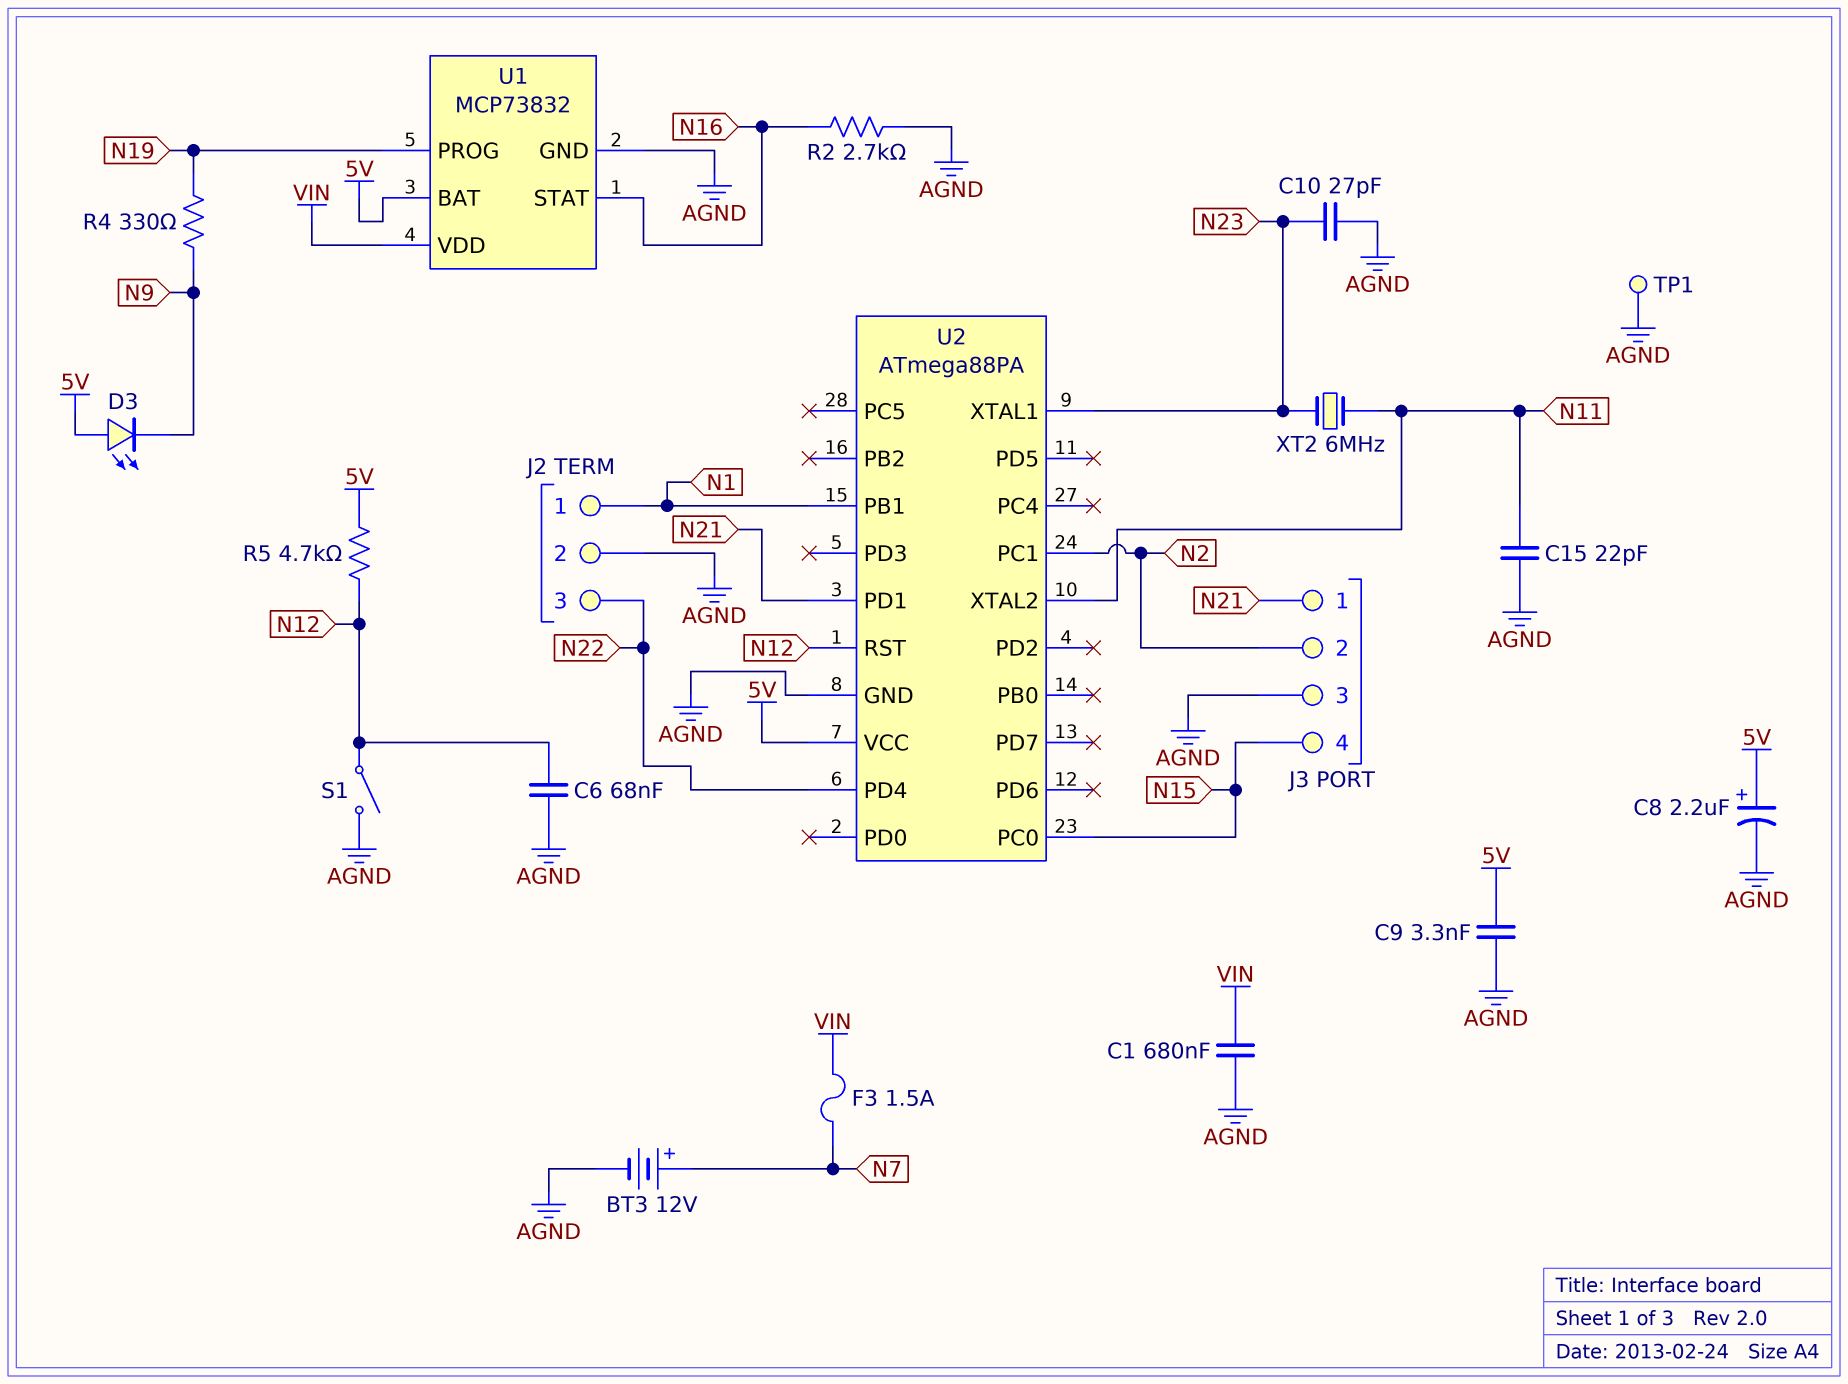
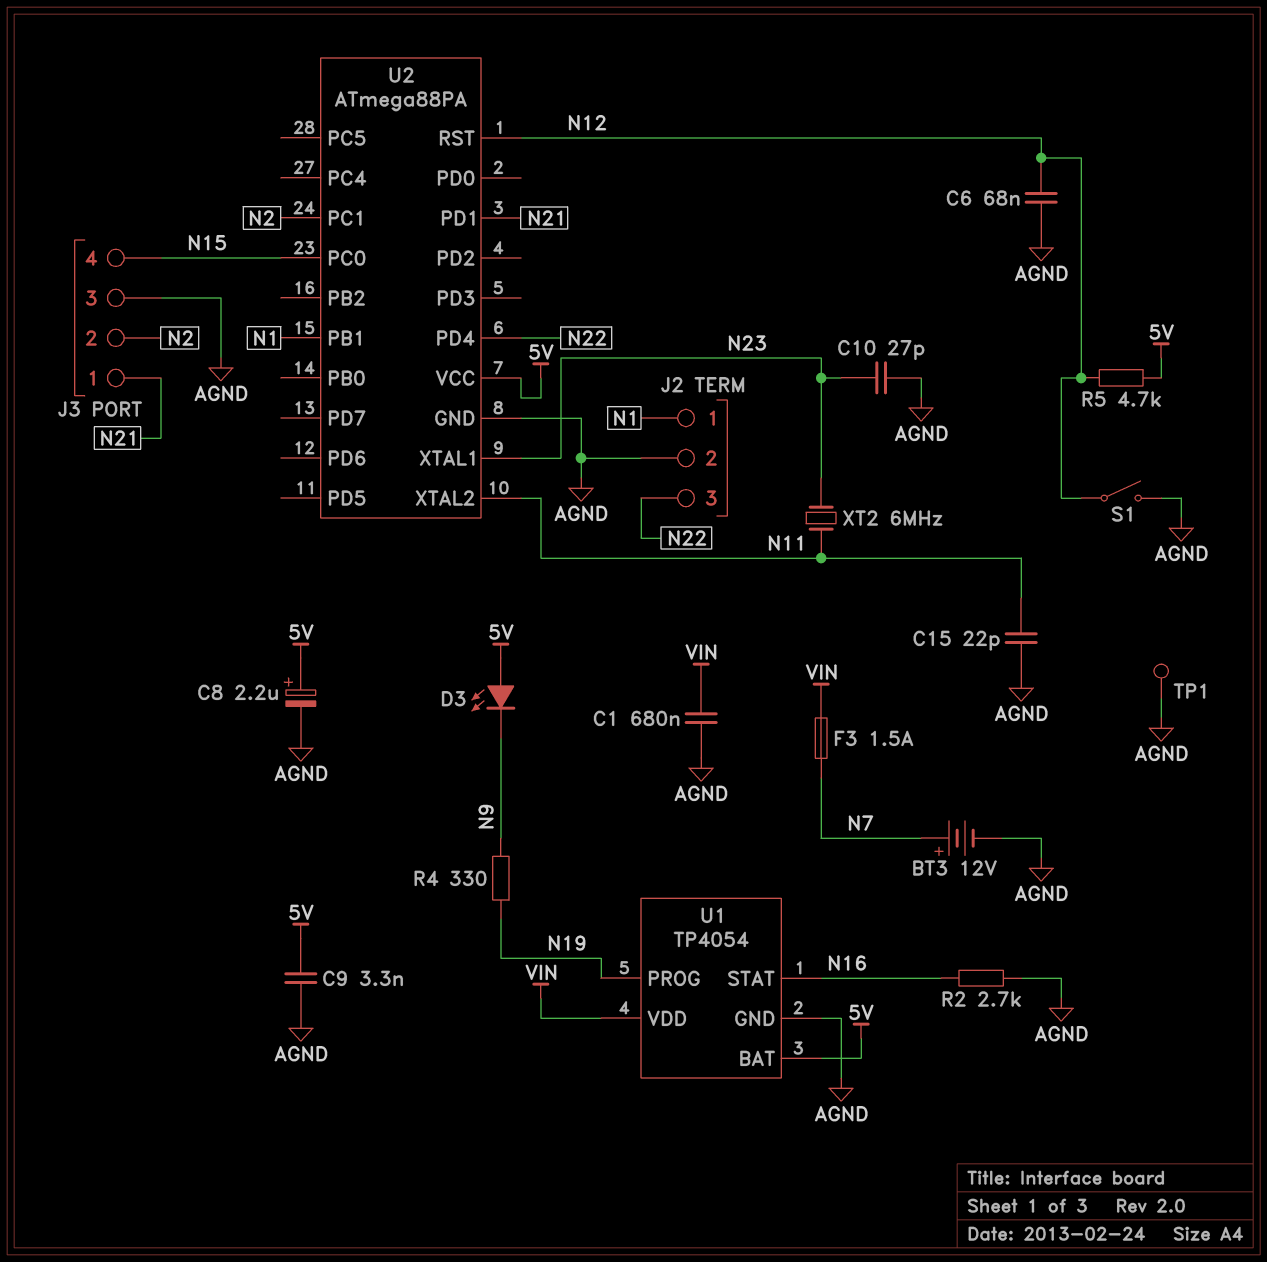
U1: MCP73832 -> TP4054

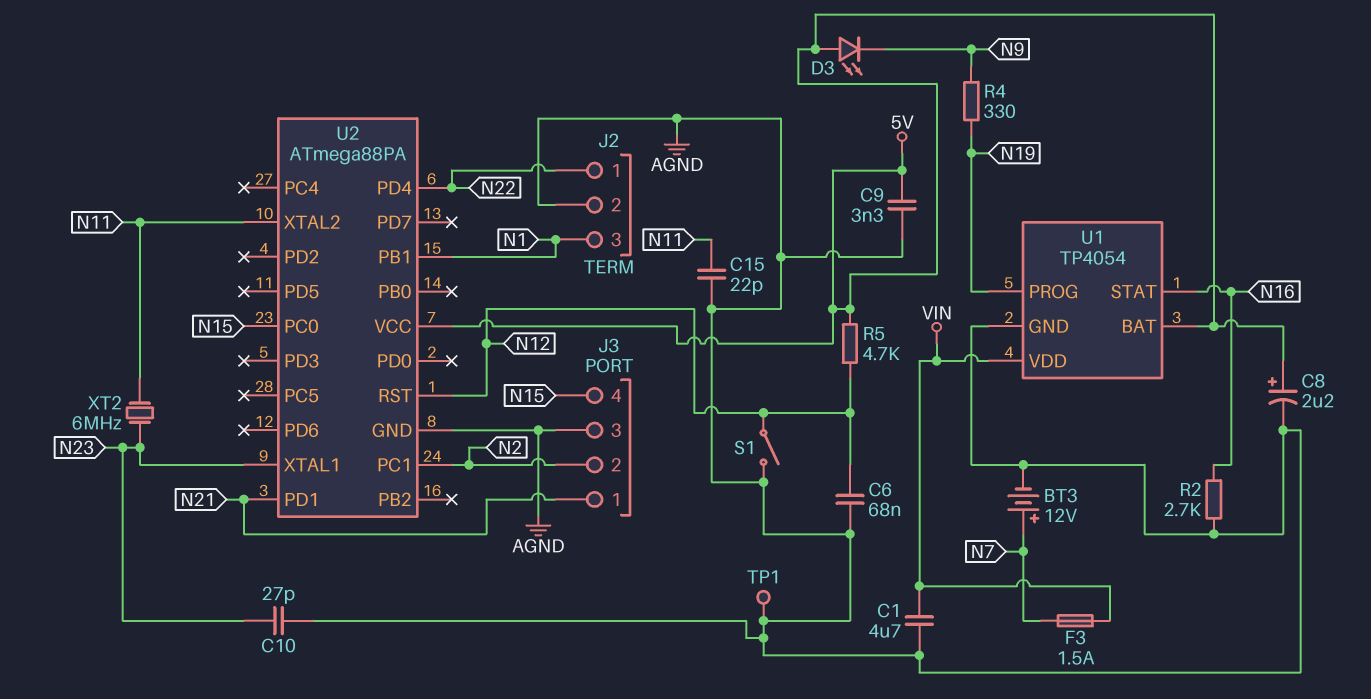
C1: 680nF (AGND, VIN) -> 4.7uF (AGND, VIN)
J2 pin 1: N1 -> N22
J2 pin 3: N22 -> N1

